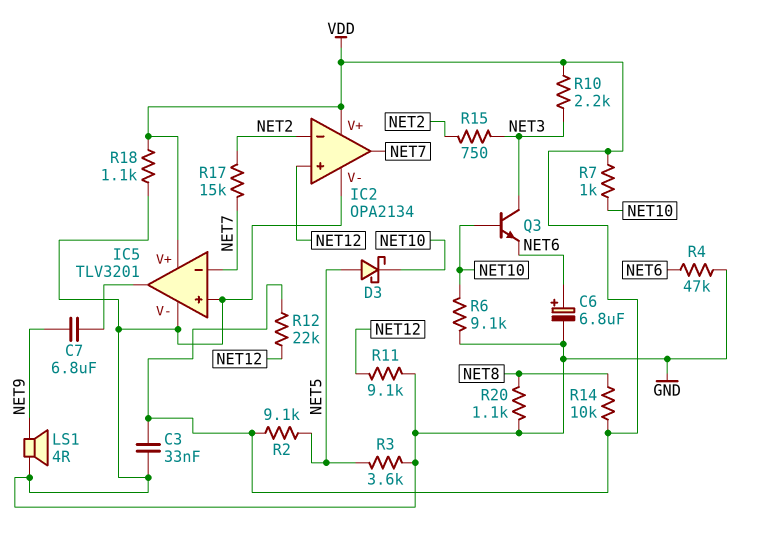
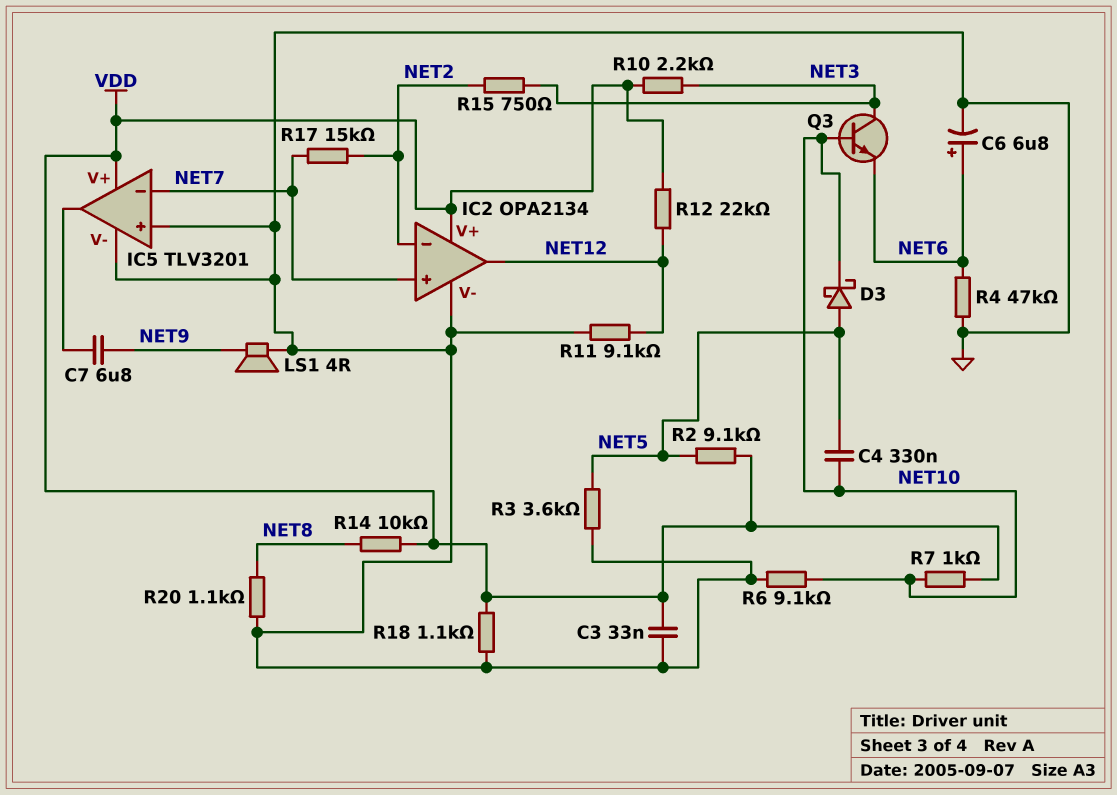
C4: none -> 330nF (NET5, NET10)
IC2 pin in+: NET12 -> NET7
IC2 pin out: NET7 -> NET12

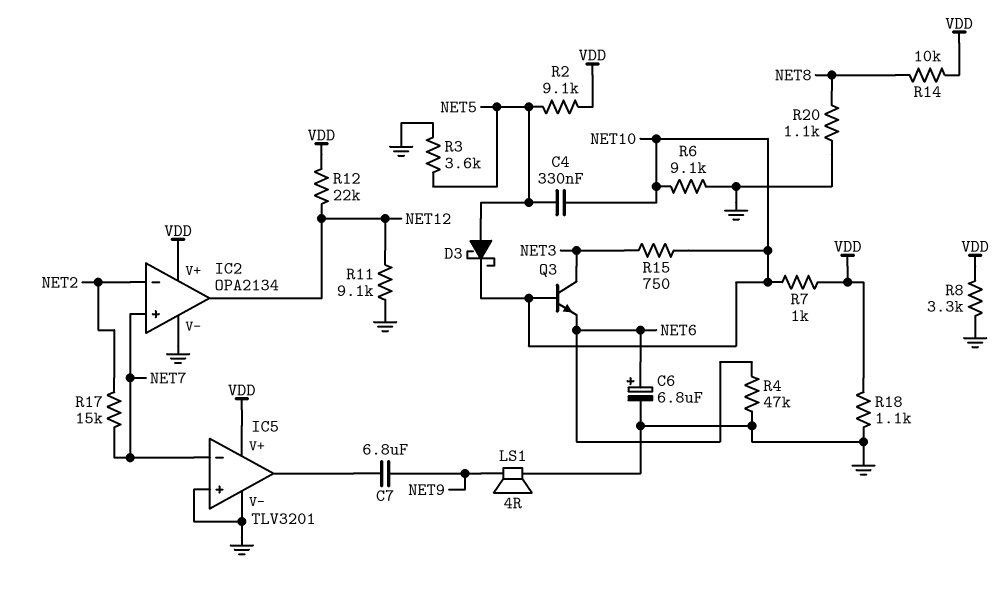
C3: 33nF (GND, VDD) -> none
R8: none -> 3.3k (GND, VDD)
R10: 2.2k (NET3, VDD) -> none
R15: 750 (NET2, NET3) -> 750 (NET3, NET10)

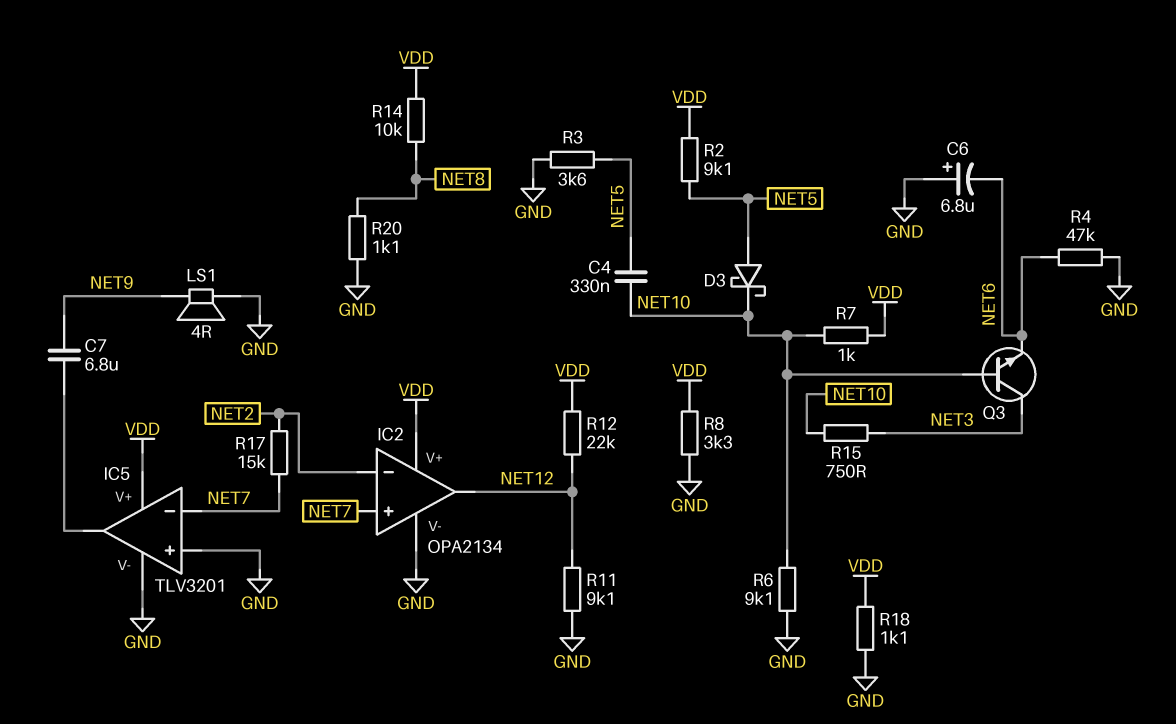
C6: 6.8uF (plus NET6, minus GND) -> 6.8uF (plus GND, minus NET6)

